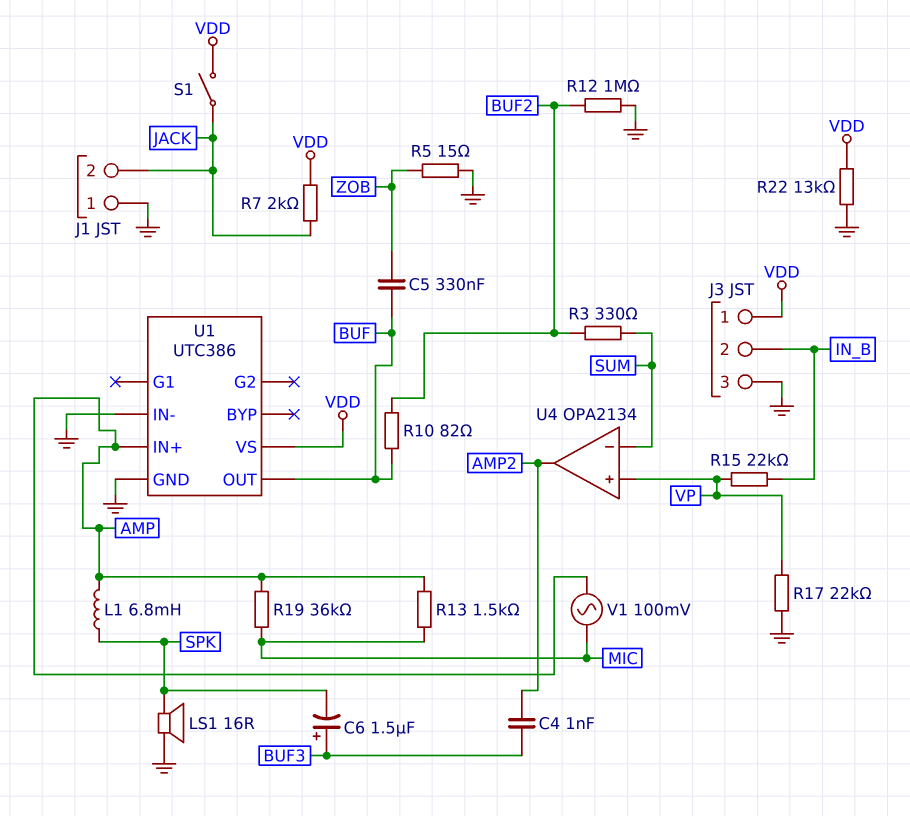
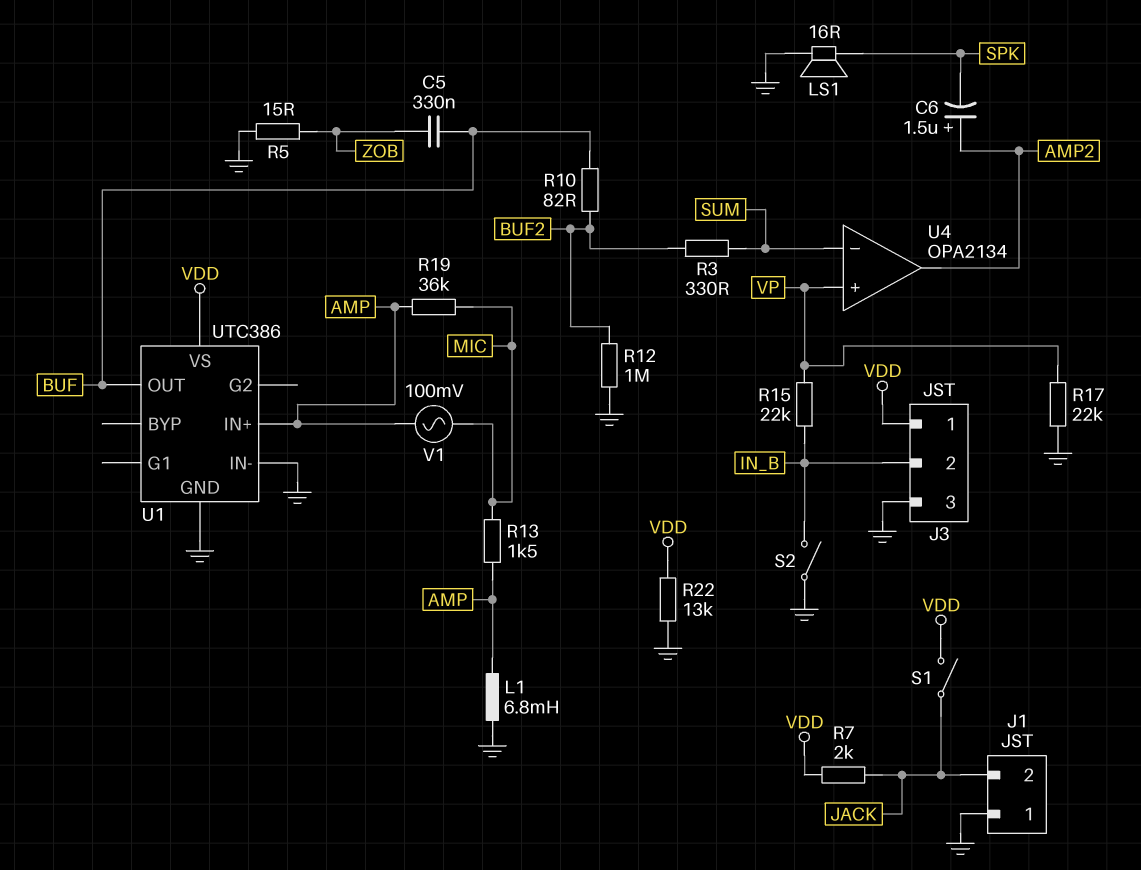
C4: 1nF (AMP2, BUF3) -> none
C6: 1.5uF (plus BUF3, minus SPK) -> 1.5uF (plus AMP2, minus SPK)
L1: 6.8mH (AMP, SPK) -> 6.8mH (AMP, GND)
S2: none -> switch (GND, IN_B)

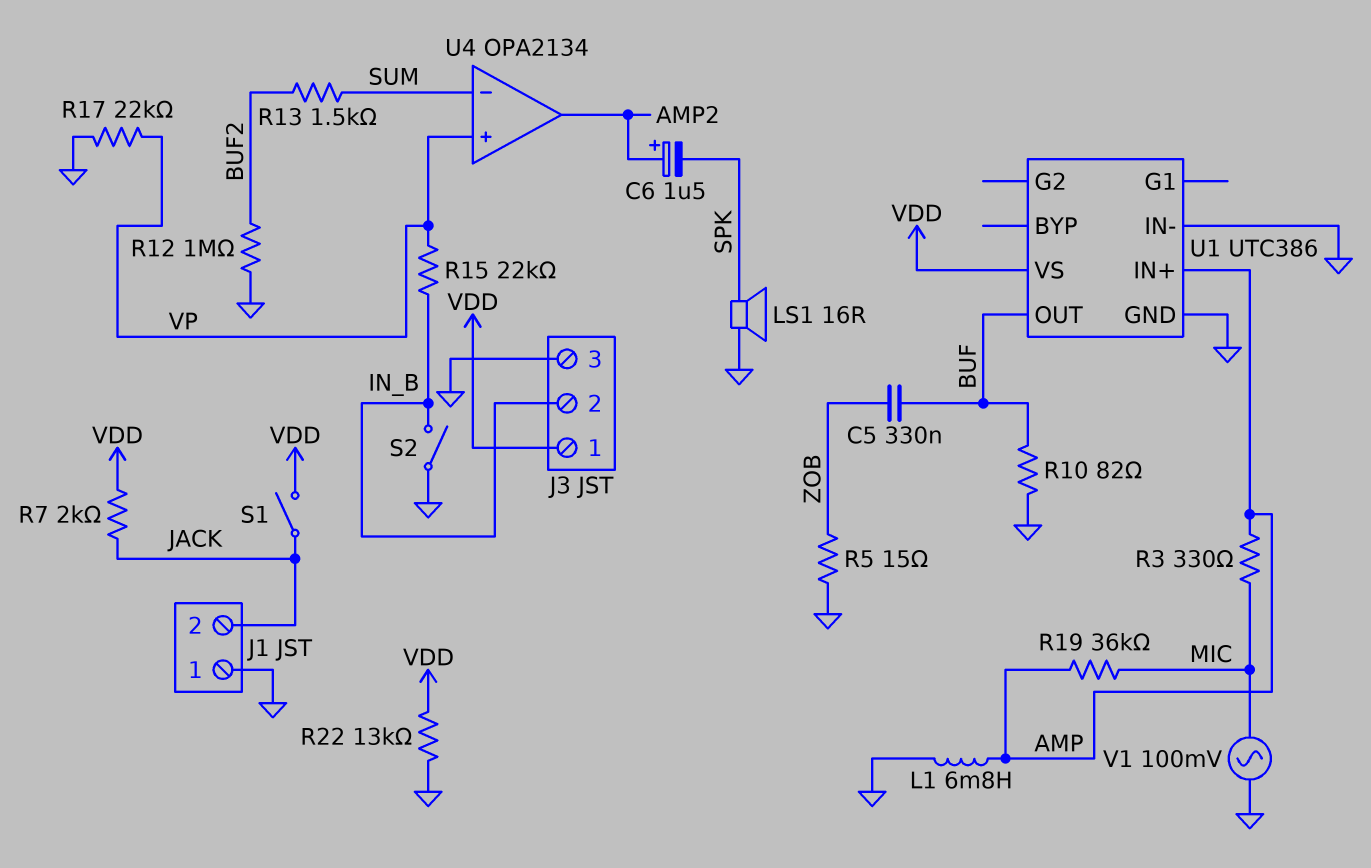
R3: 330 (BUF2, SUM) -> 330 (AMP, MIC)
R10: 82 (BUF, BUF2) -> 82 (BUF, GND)
R13: 1.5k (AMP, MIC) -> 1.5k (BUF2, SUM)
V1: AC 100mV (AMP, MIC) -> AC 100mV (GND, MIC)

